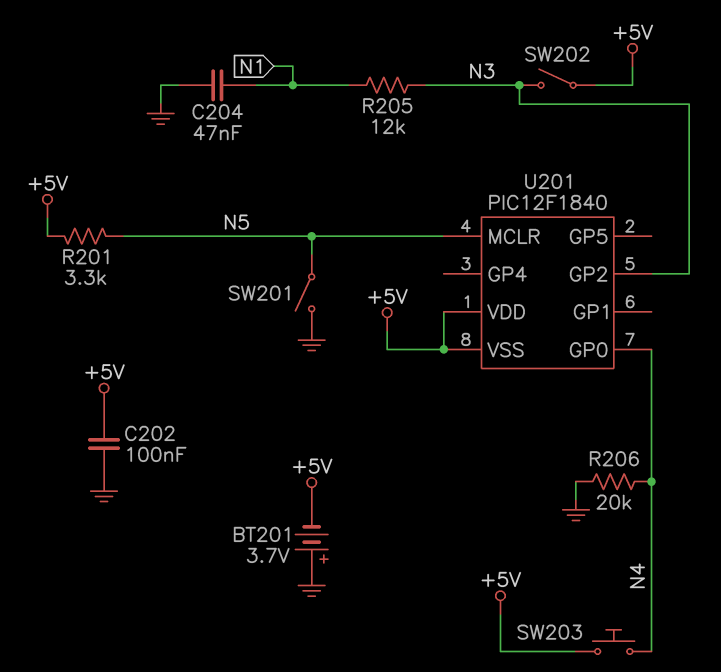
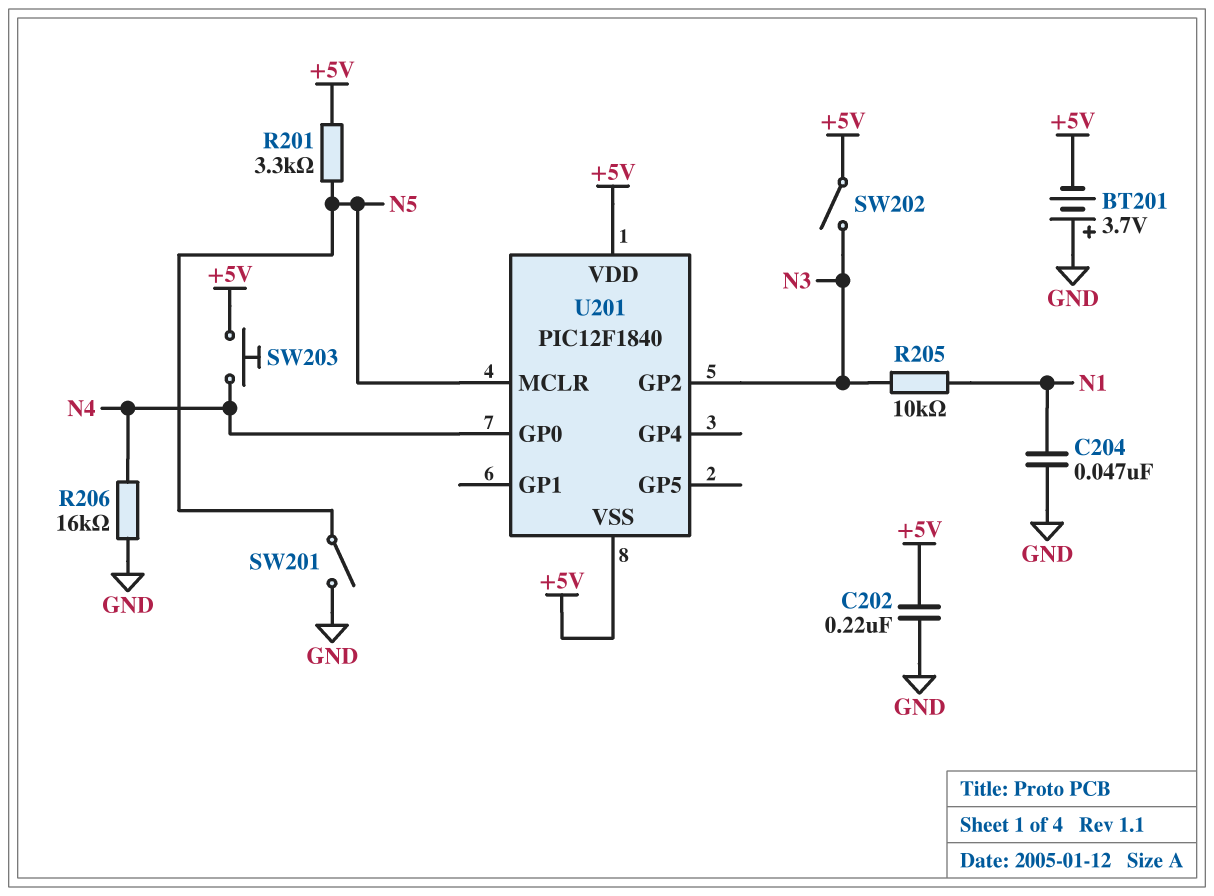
C202: 100nF (+5V, GND) -> 220nF (+5V, GND)
R205: 12k (N1, N3) -> 10k (N1, N3)
R206: 20k (GND, N4) -> 16k (GND, N4)

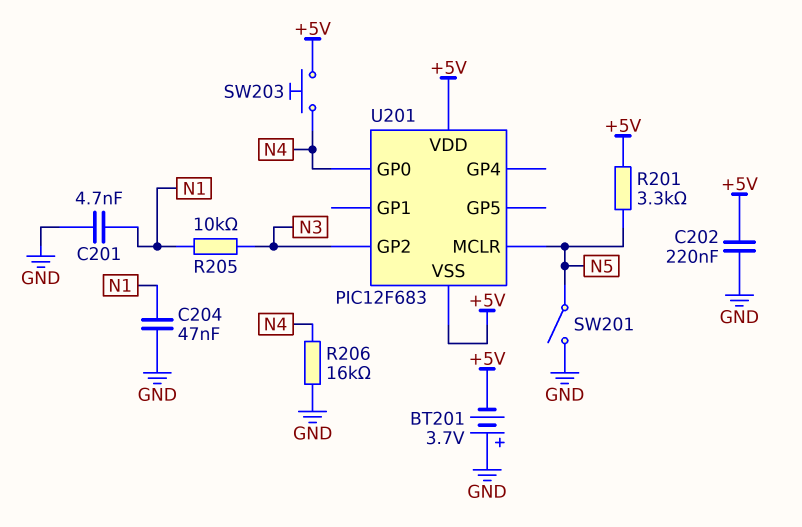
C201: none -> 4.7nF (GND, N1)
SW202: switch (+5V, N3) -> none
U201: PIC12F1840 -> PIC12F683

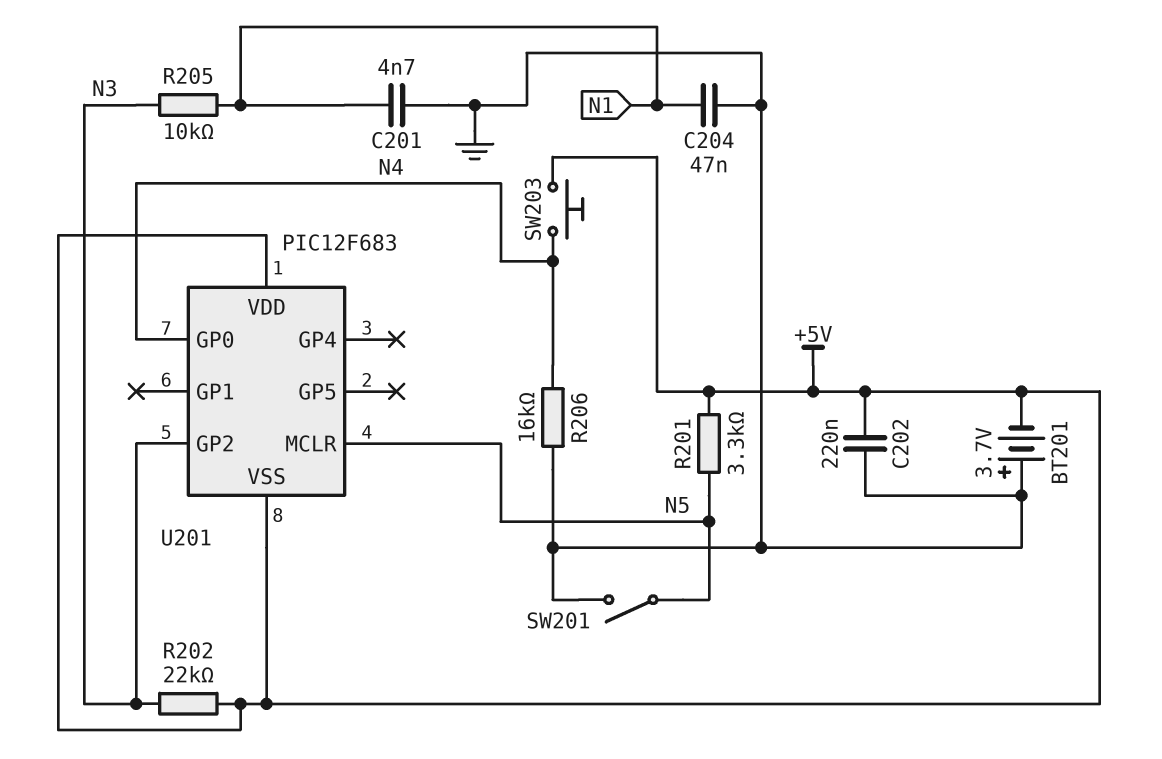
R202: none -> 22k (+5V, N3)

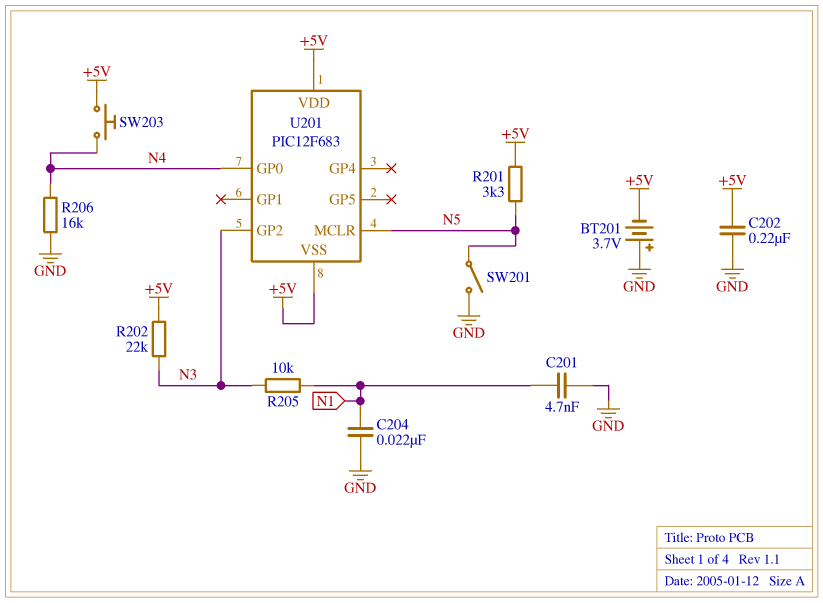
C204: 47nF (GND, N1) -> 22nF (GND, N1)

